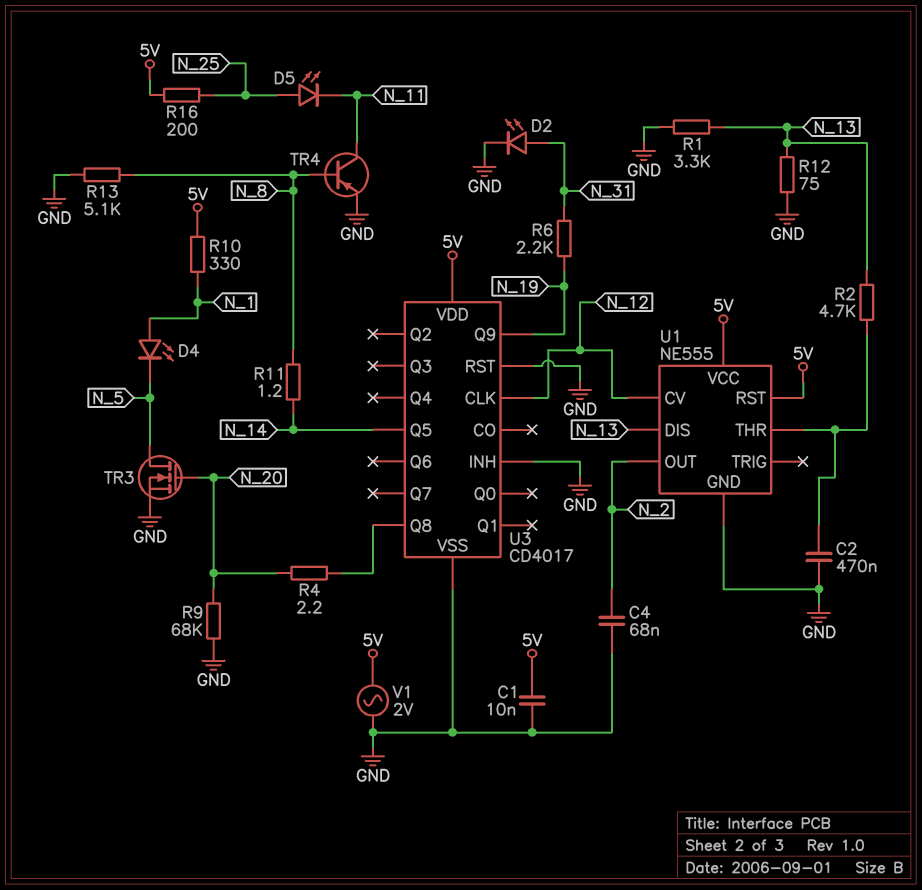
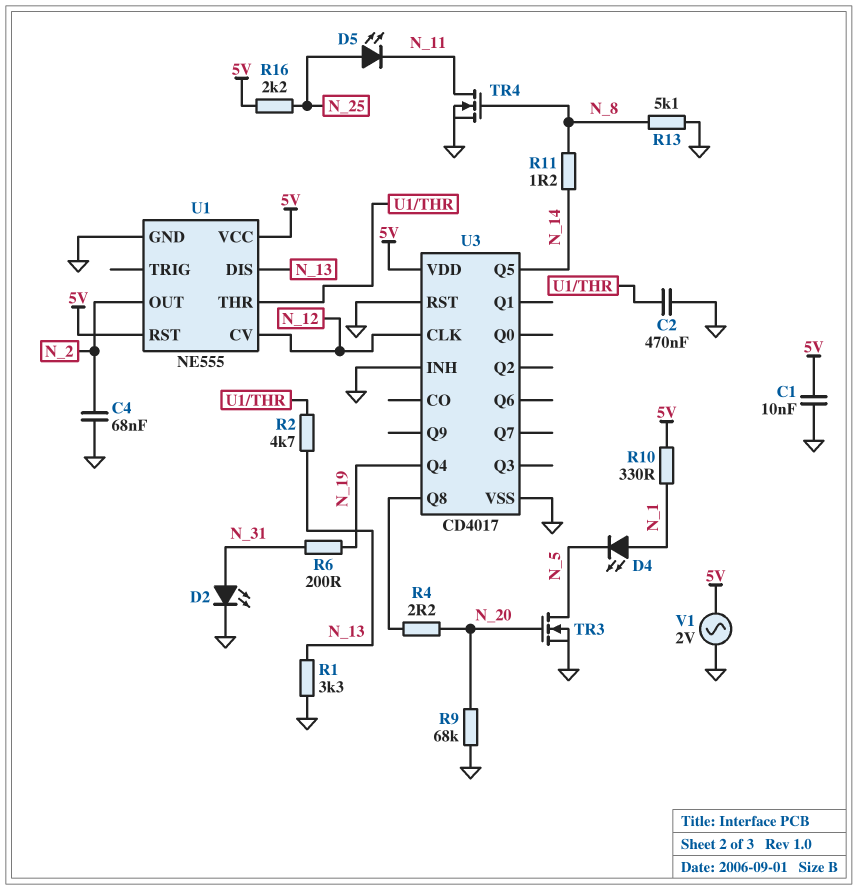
R6: 2.2k (N_19, N_31) -> 200 (N_19, N_31)
R12: 75 (GND, N_13) -> none
R16: 200 (5V, N_25) -> 2.2k (5V, N_25)
TR4: PNP (B N_8, C N_11, E GND) -> NMOS (G N_8, D N_11, S GND)
U3 pin Q4: none -> N_19
U3 pin Q9: N_19 -> none

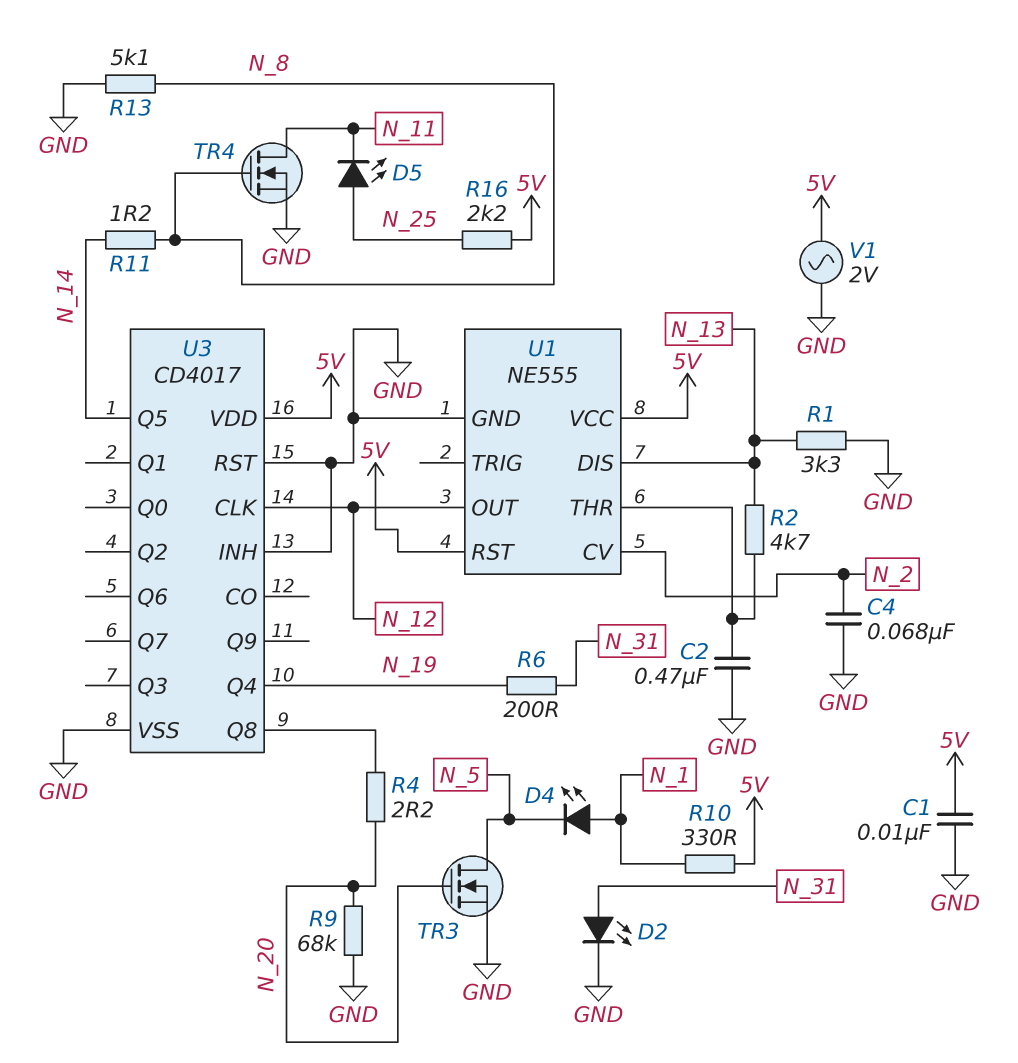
U1 pin CV: N_12 -> N_2
U1 pin OUT: N_2 -> N_12

